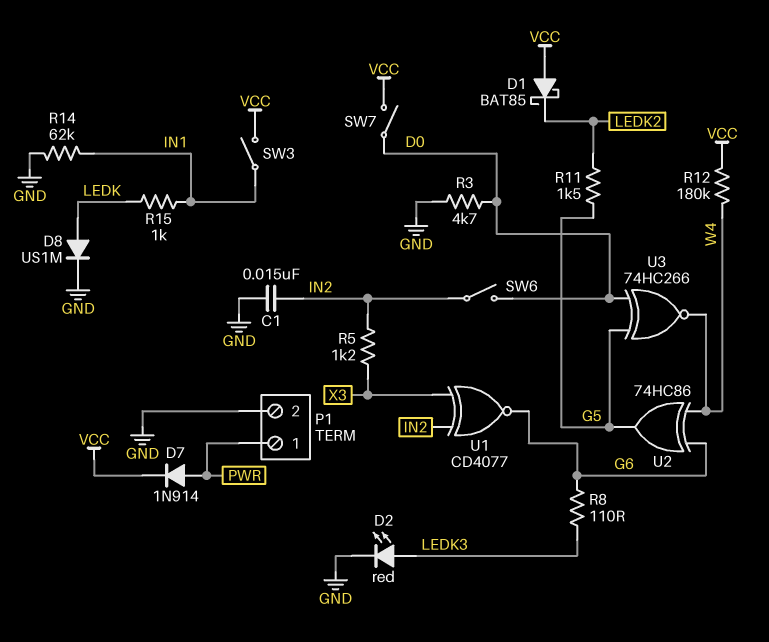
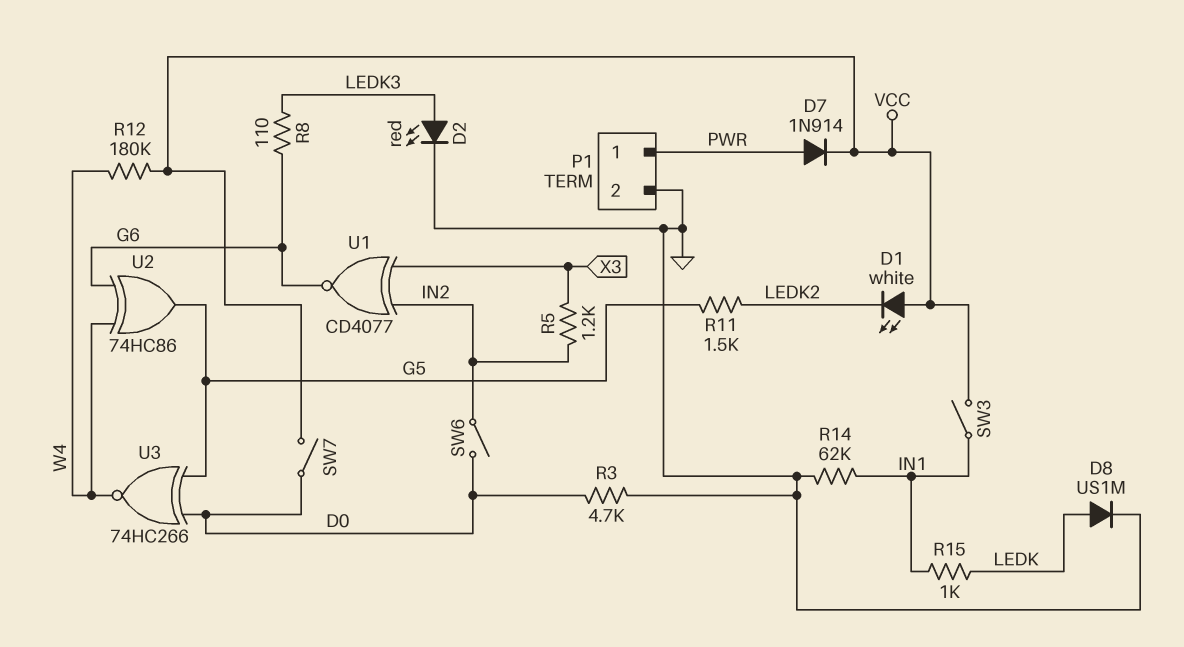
C1: 15nF (GND, IN2) -> none
D1: schottky BAT85 (A VCC, K LEDK2) -> LED white (A VCC, K LEDK2)

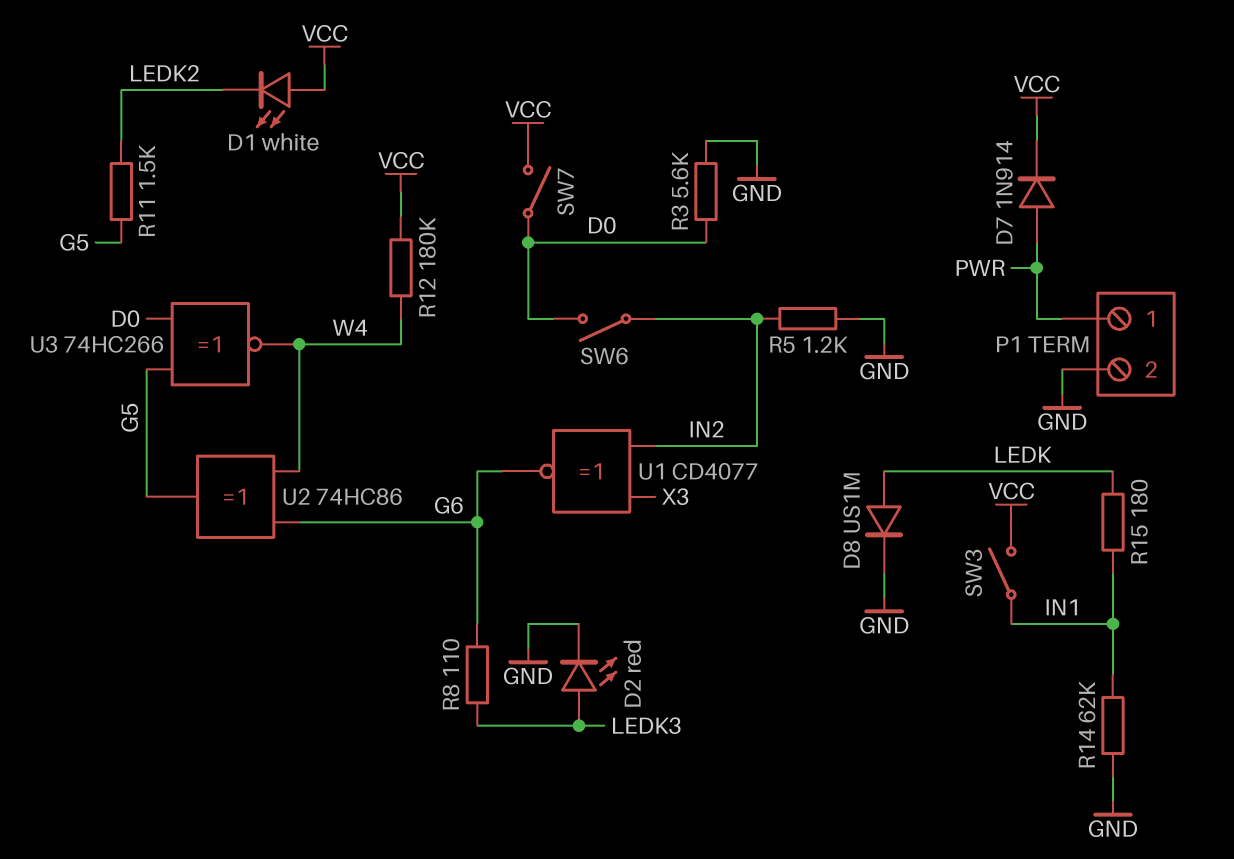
R3: 4.7k (D0, GND) -> 5.6k (D0, GND)
R5: 1.2k (IN2, X3) -> 1.2k (GND, IN2)
R15: 1k (IN1, LEDK) -> 180 (IN1, LEDK)

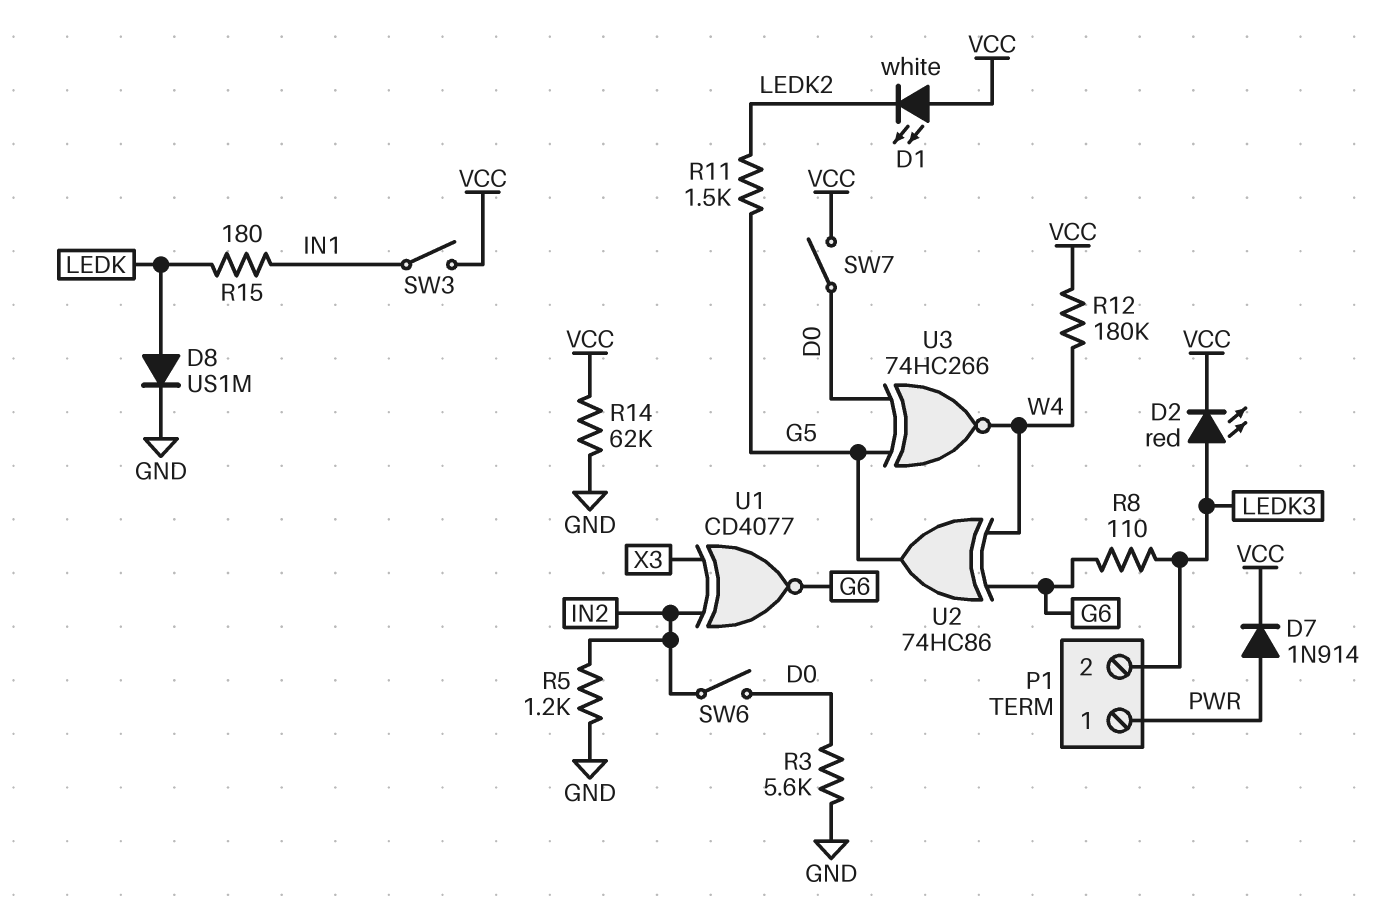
D2: LED red (A LEDK3, K GND) -> LED red (A LEDK3, K VCC)
P1 pin 2: GND -> LEDK3
R14: 62k (GND, IN1) -> 62k (GND, VCC)

